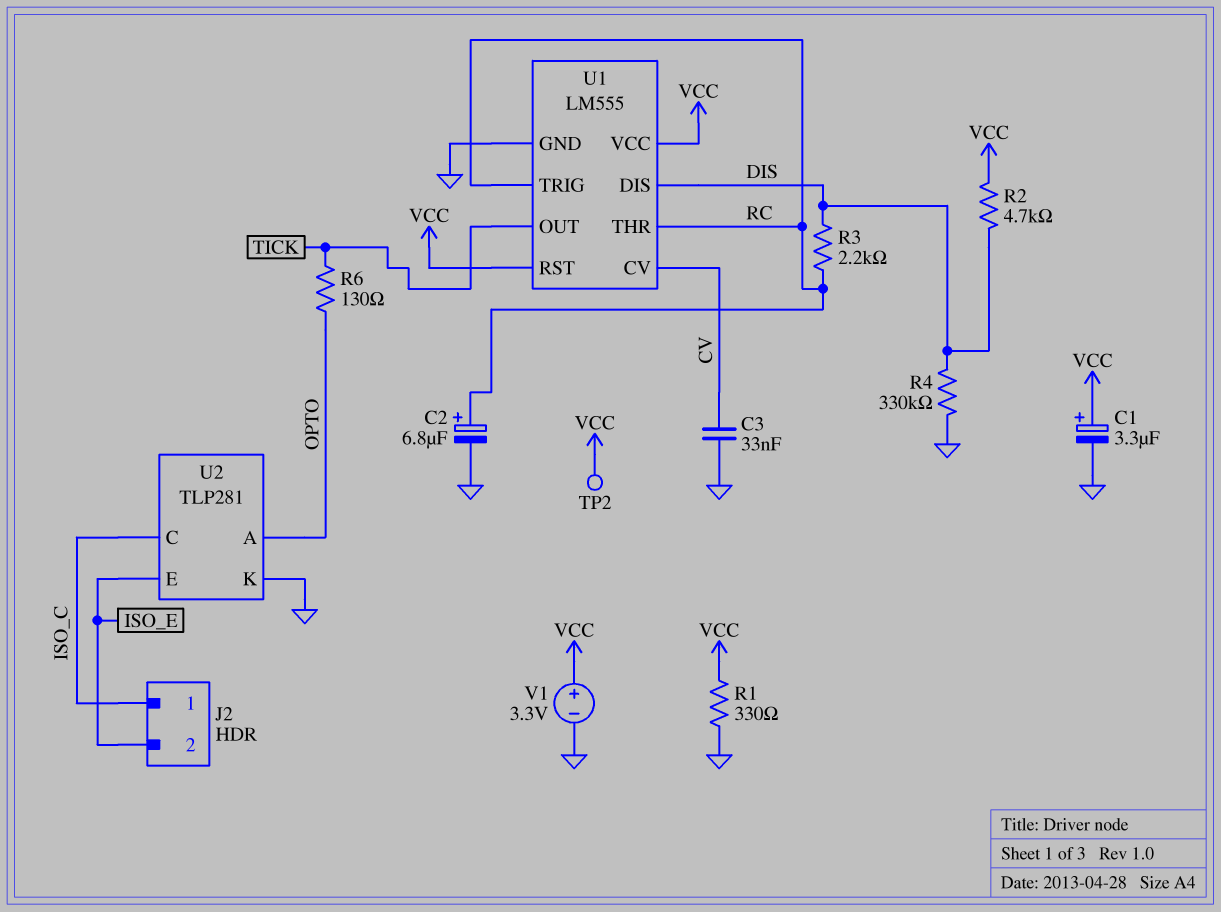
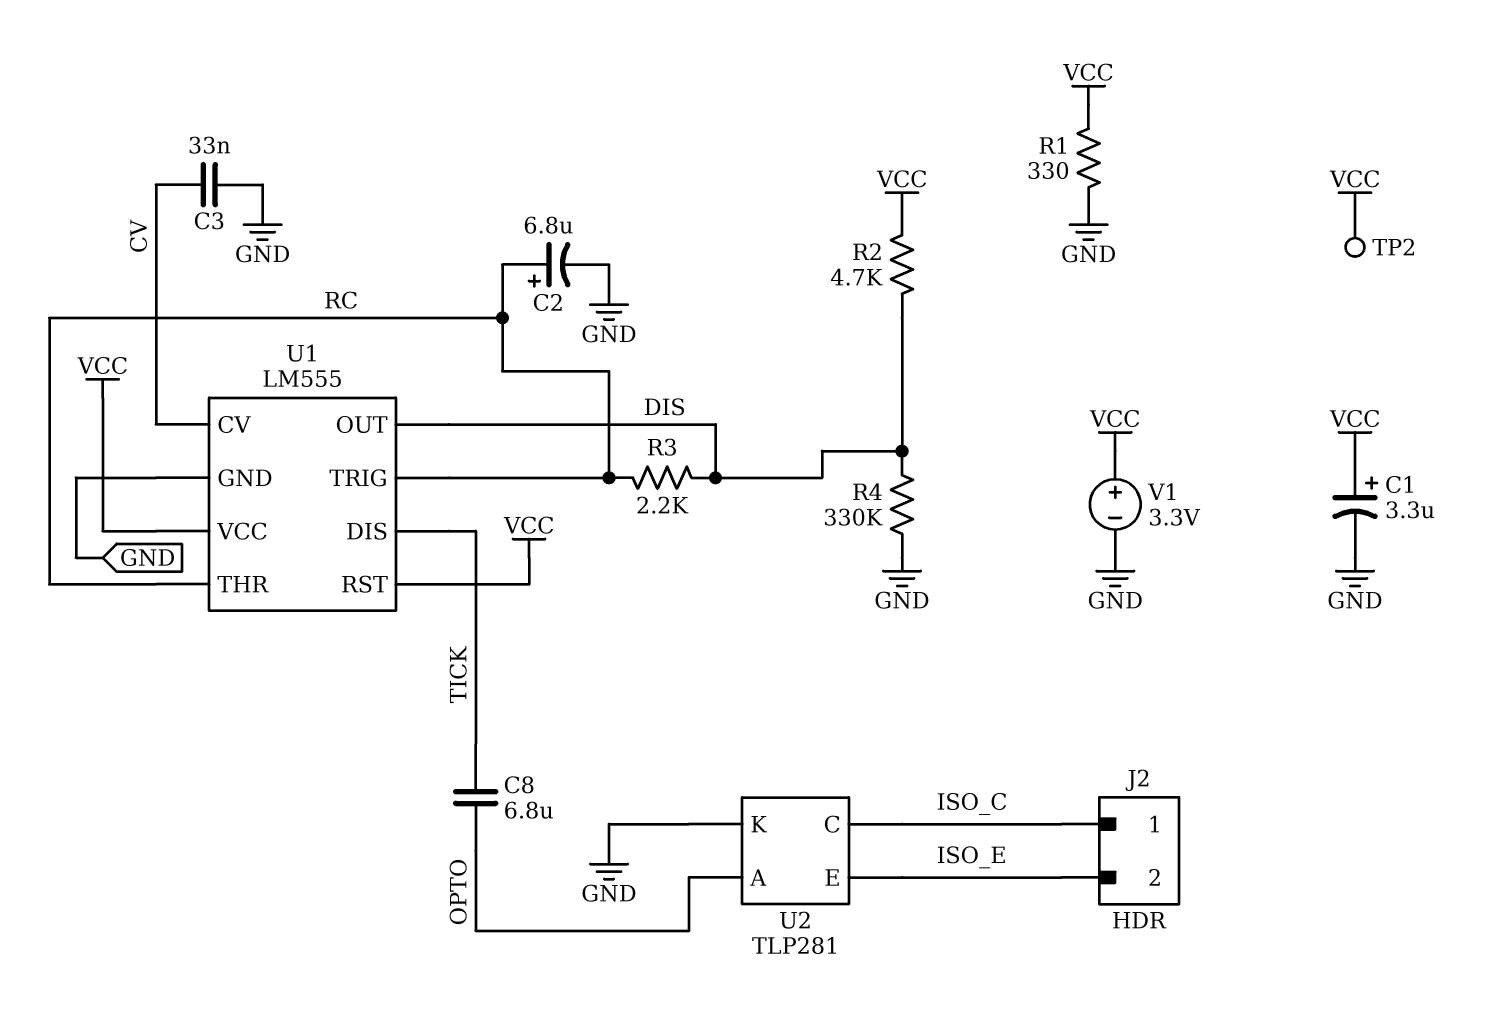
C8: none -> 6.8uF (OPTO, TICK)
R6: 130 (OPTO, TICK) -> none
U1 pin DIS: DIS -> TICK
U1 pin OUT: TICK -> DIS

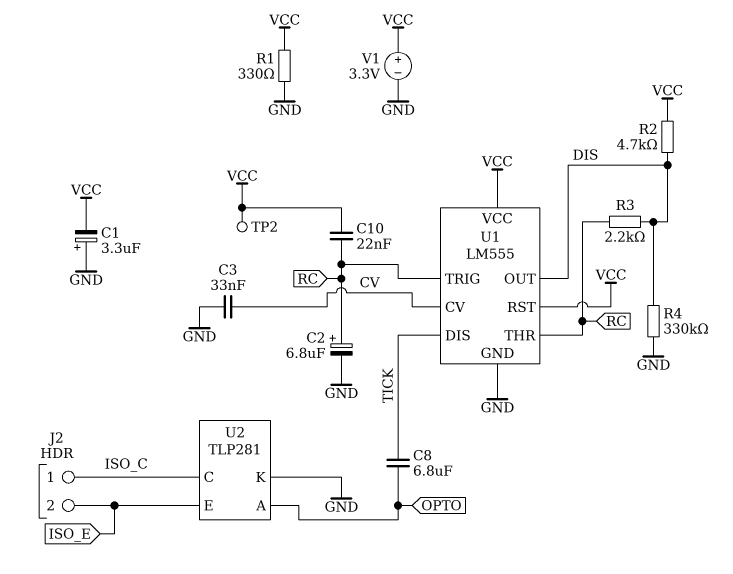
C1: 3.3uF (plus VCC, minus GND) -> 3.3uF (plus GND, minus VCC)
C10: none -> 22nF (RC, VCC)

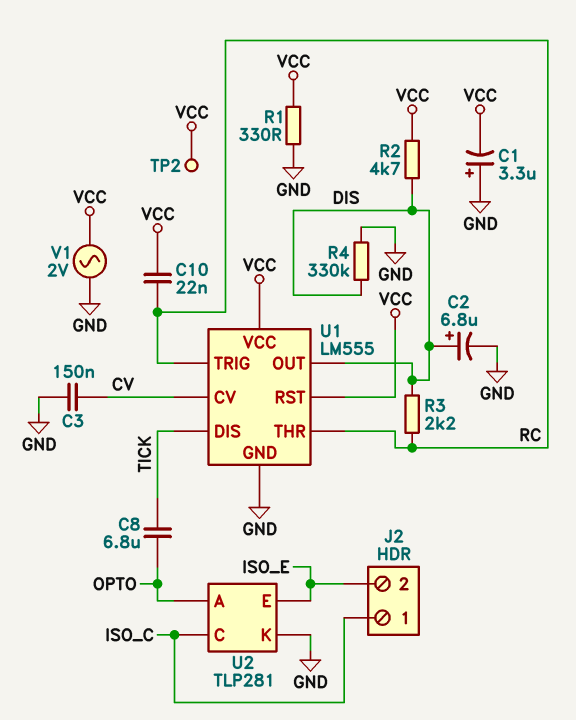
C2: 6.8uF (plus RC, minus GND) -> 6.8uF (plus DIS, minus GND)
C3: 33nF (CV, GND) -> 150nF (CV, GND)
V1: 3.3V (plus VCC, minus GND) -> AC 2V (GND, VCC)

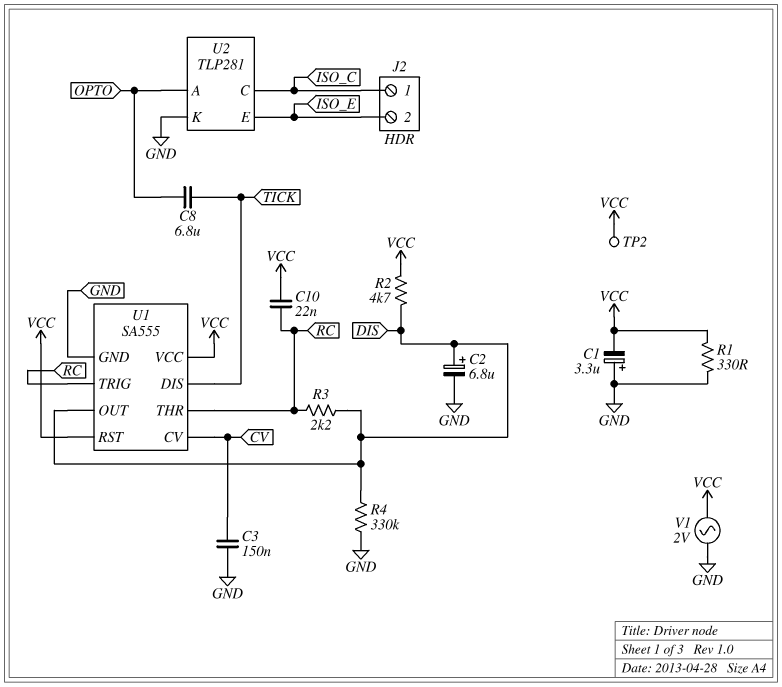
U1: LM555 -> SA555

